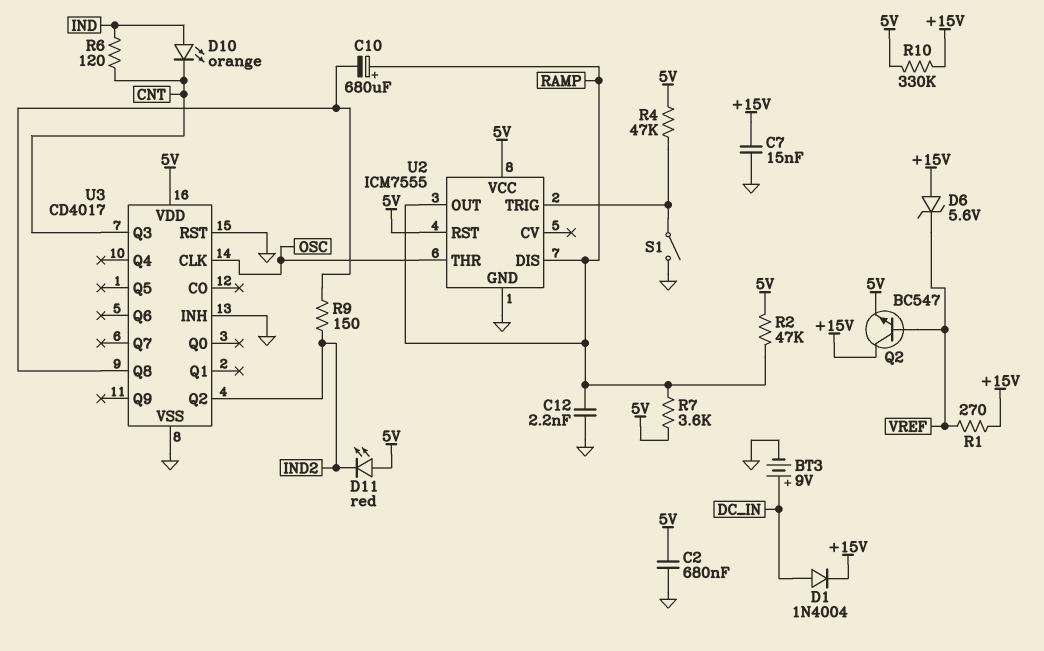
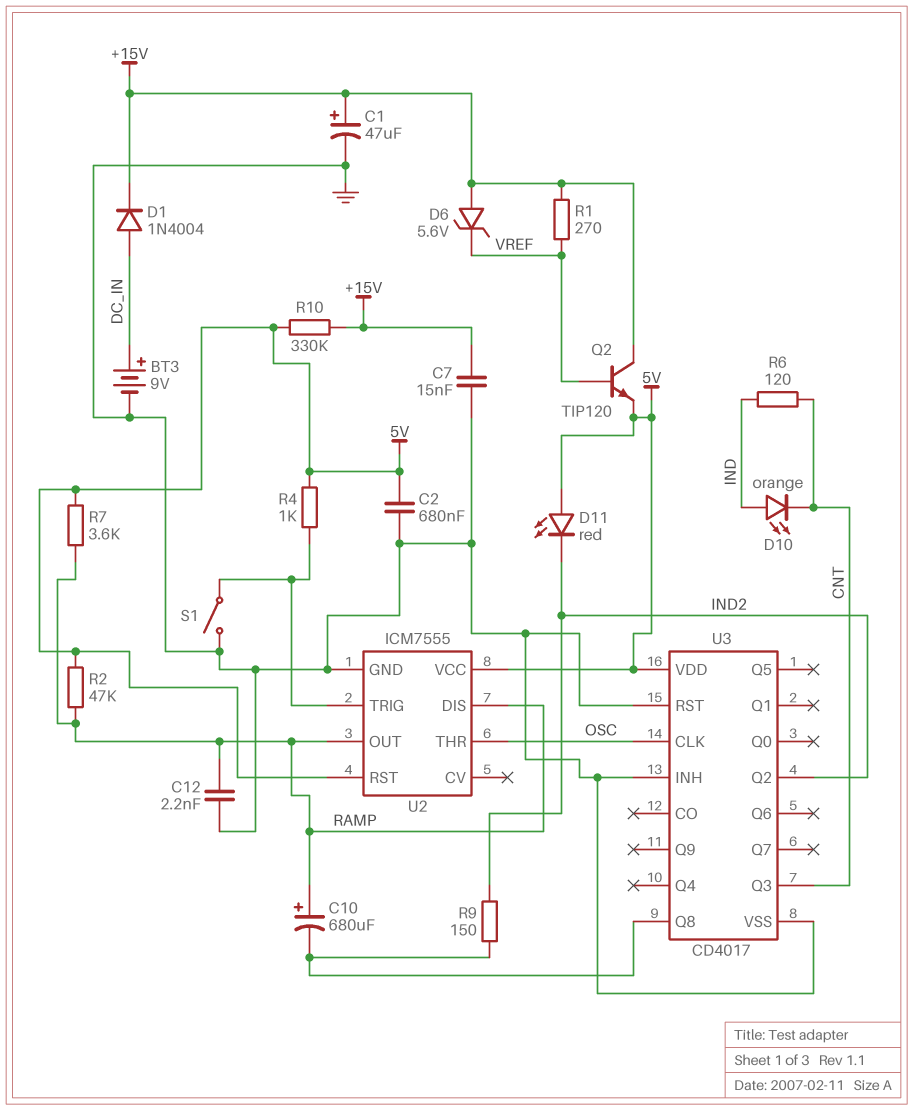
C1: none -> 47uF (plus +15V, minus GND)
Q2: NPN BC547 (B VREF, C +15V, E 5V) -> NPN TIP120 (B VREF, C +15V, E 5V)
R4: 47k (5V, U2/TRIG) -> 1k (5V, U2/TRIG)

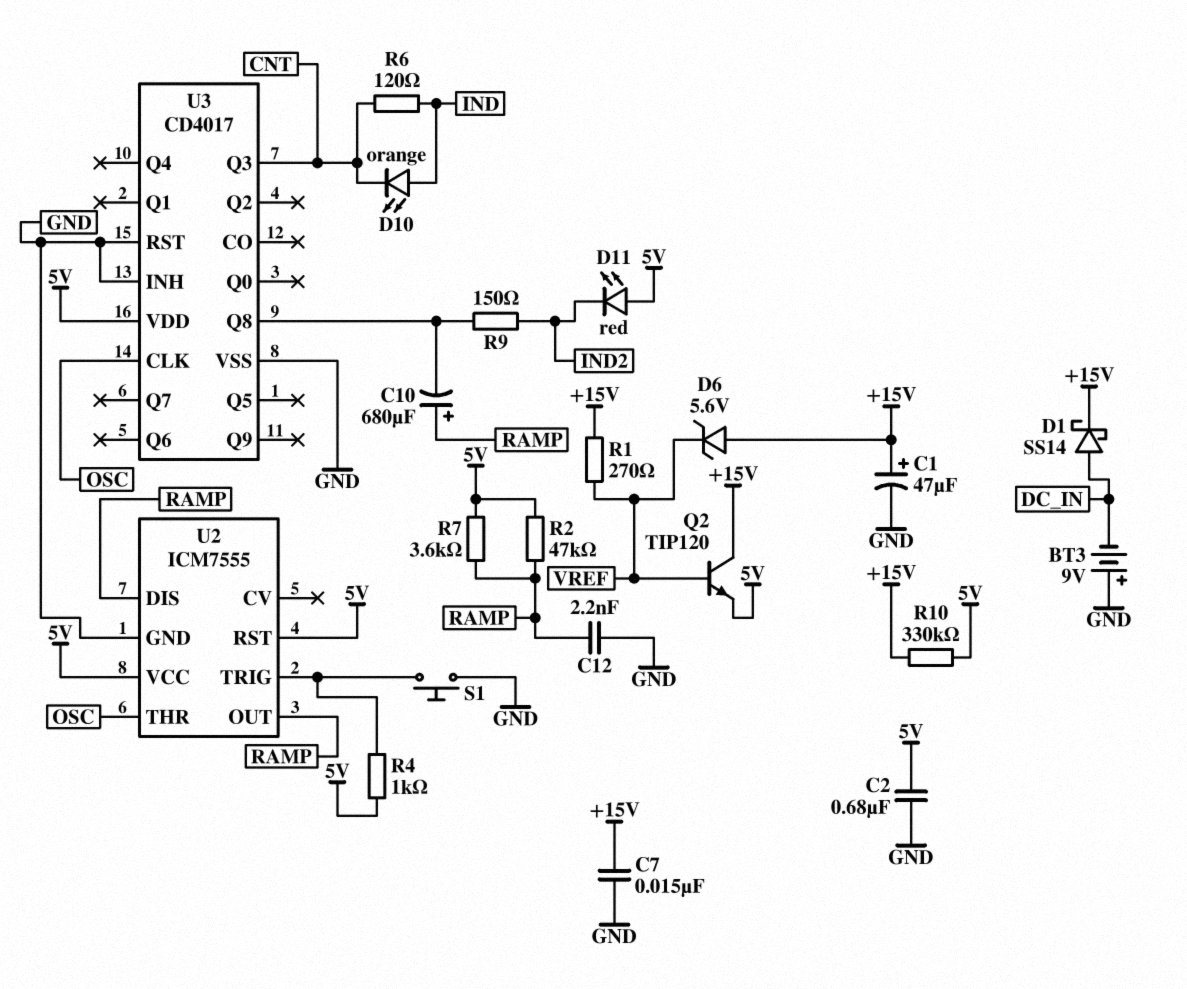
BT3: 9V (plus DC_IN, minus GND) -> 9V (plus GND, minus DC_IN)
D1: diode 1N4004 (A DC_IN, K +15V) -> schottky SS14 (A DC_IN, K +15V)
S1: switch (GND, U2/TRIG) -> button (GND, U2/TRIG)
U3 pin Q2: IND2 -> none

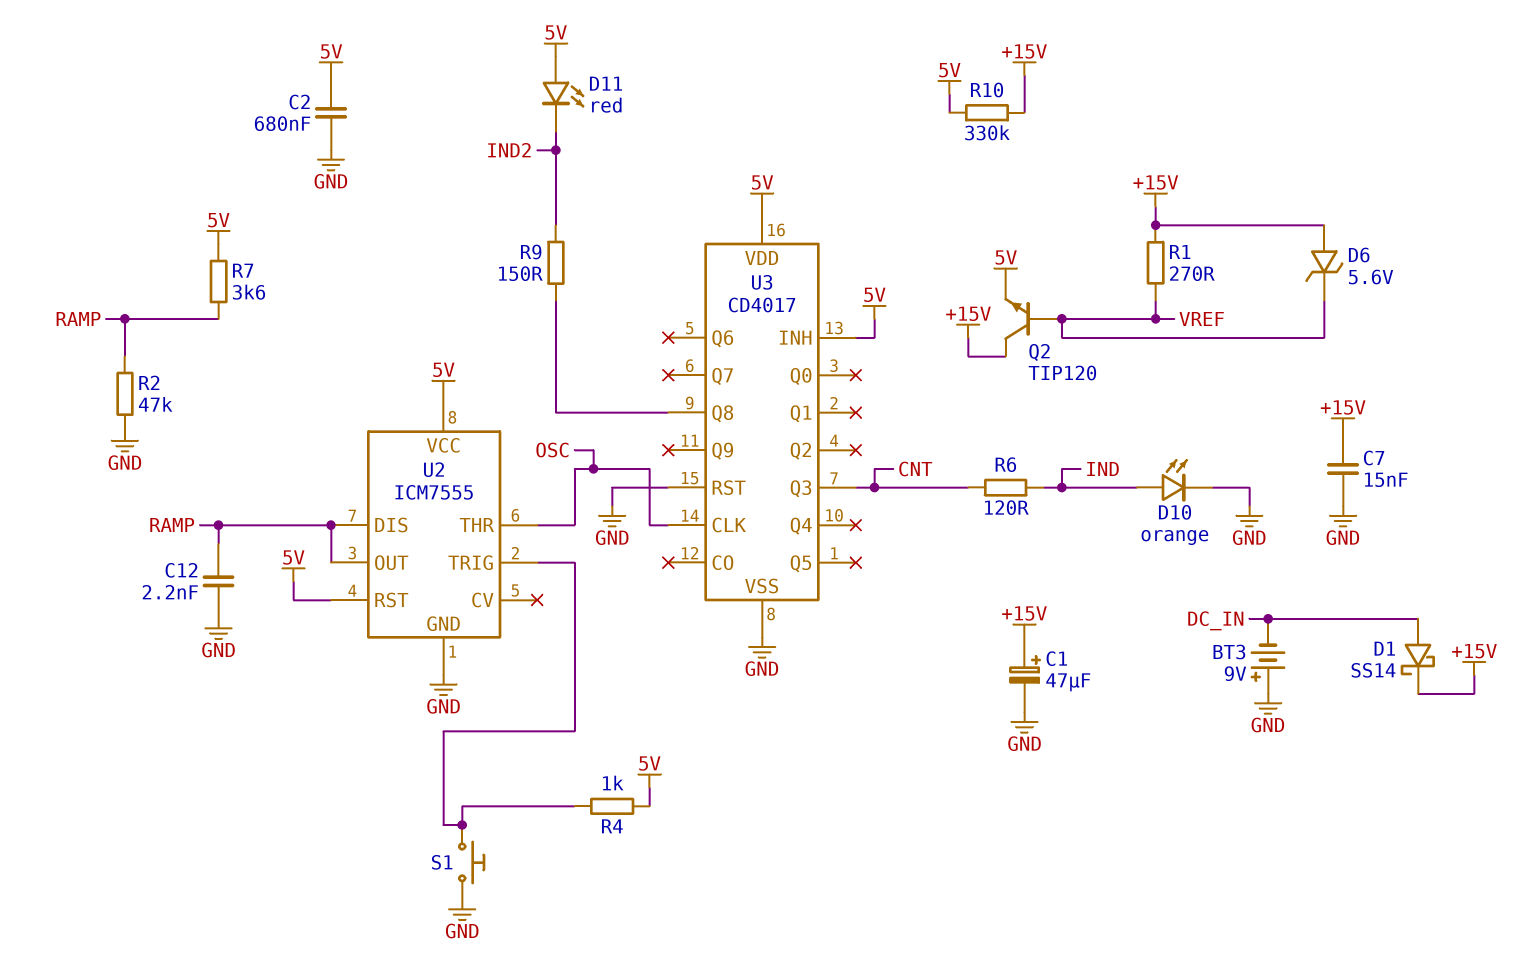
C10: 680uF (plus RAMP, minus U3/Q8) -> none
D10: LED orange (A IND, K CNT) -> LED orange (A IND, K GND)
R2: 47k (5V, RAMP) -> 47k (GND, RAMP)
U3 pin INH: GND -> 5V

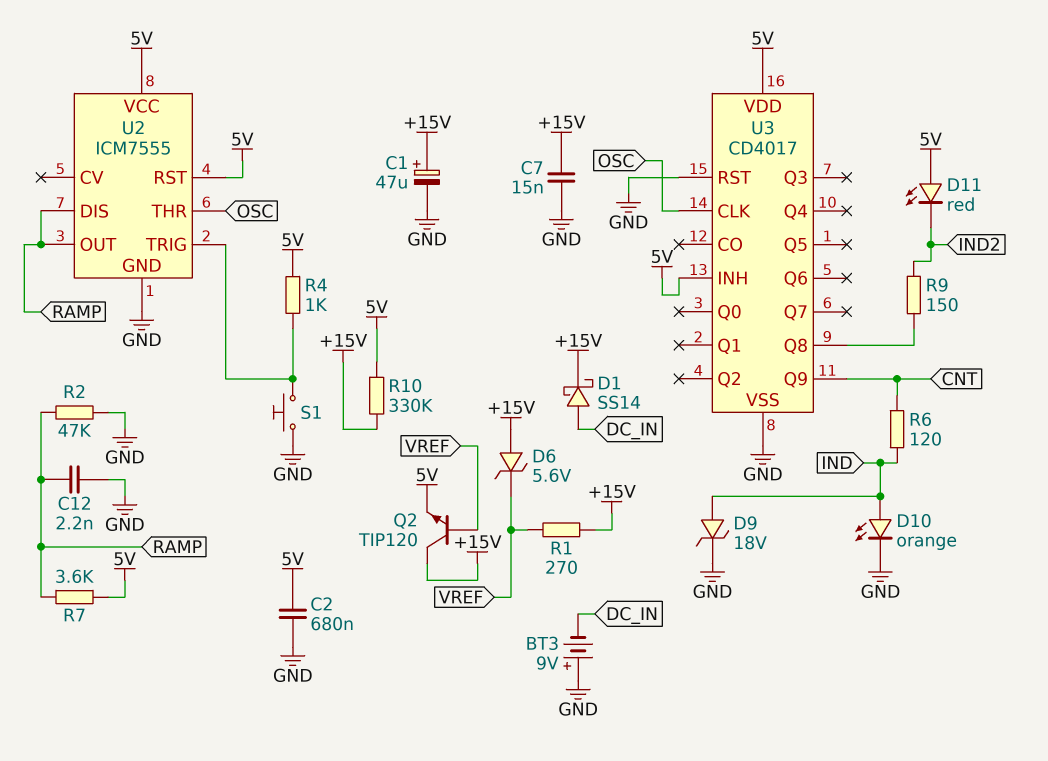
D9: none -> zener 18V (A IND, K GND)
U3 pin Q3: CNT -> none
U3 pin Q9: none -> CNT

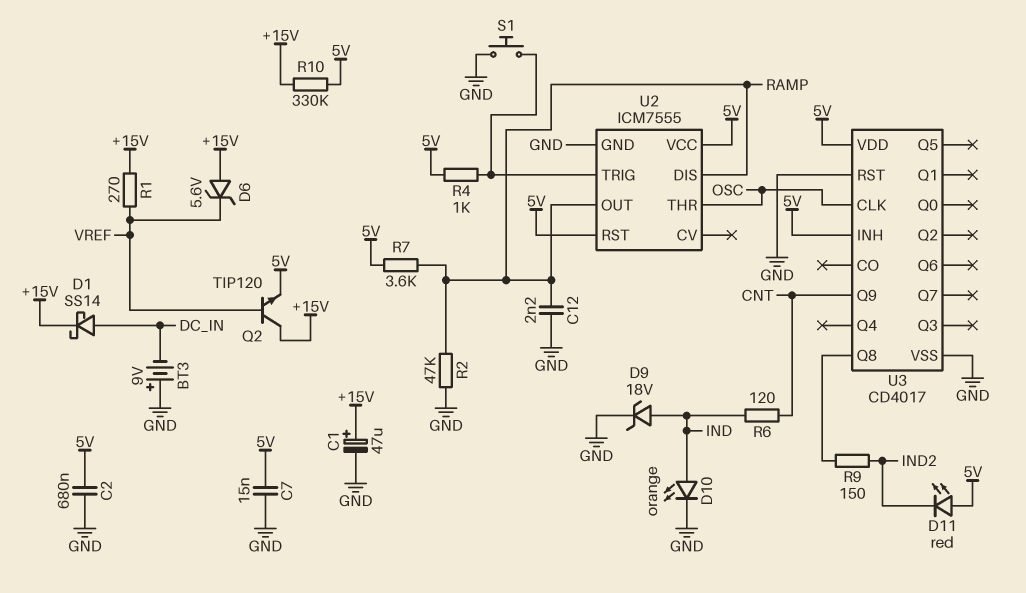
C7: 15nF (+15V, GND) -> 15nF (5V, GND)

